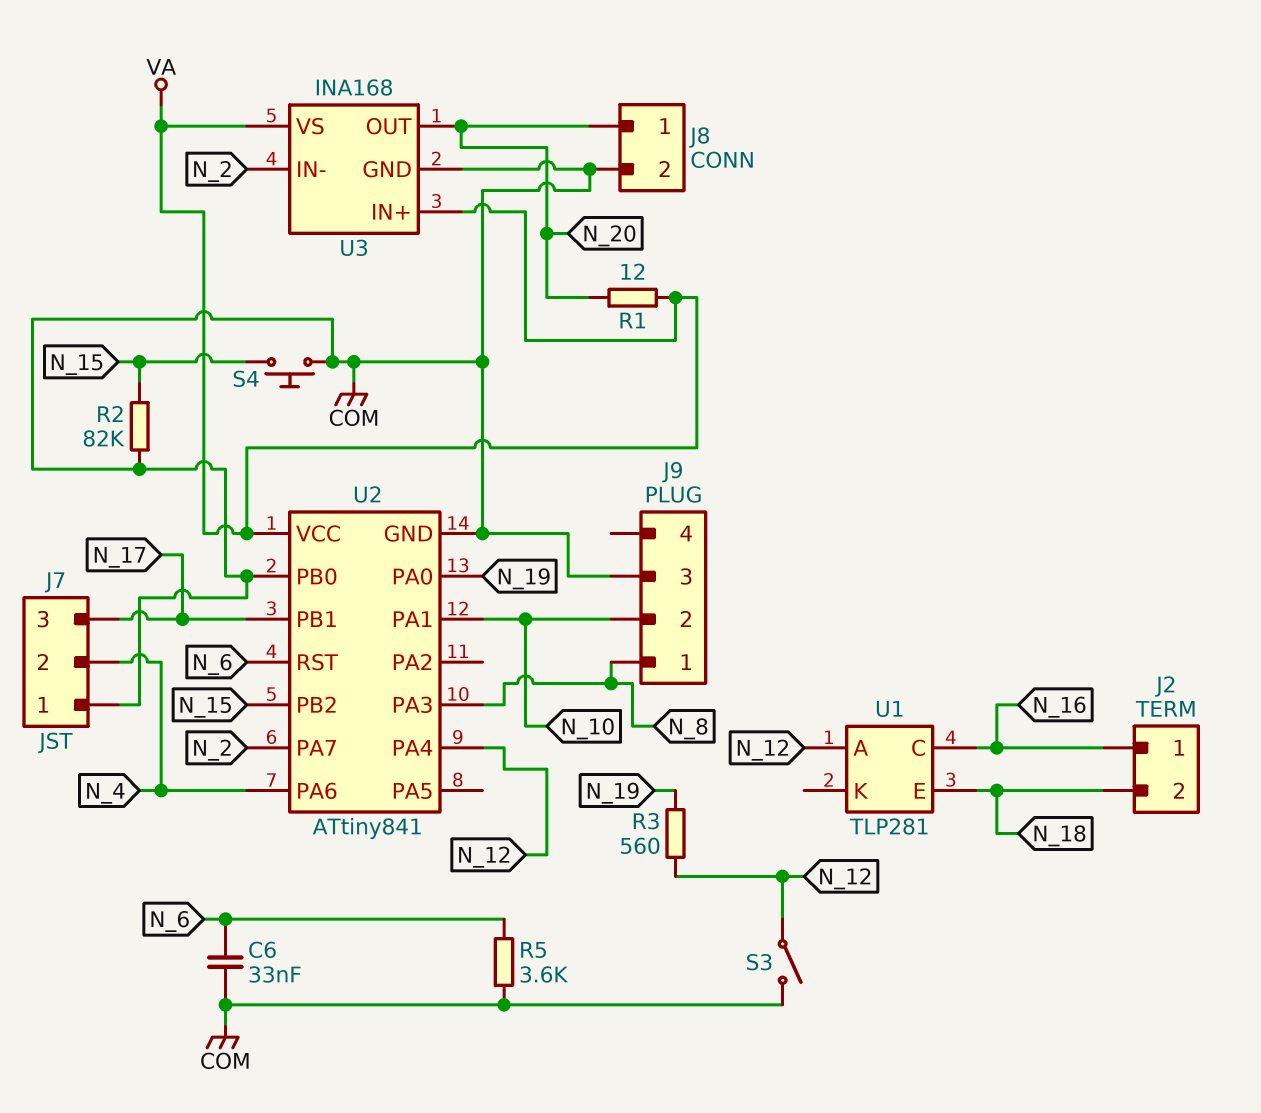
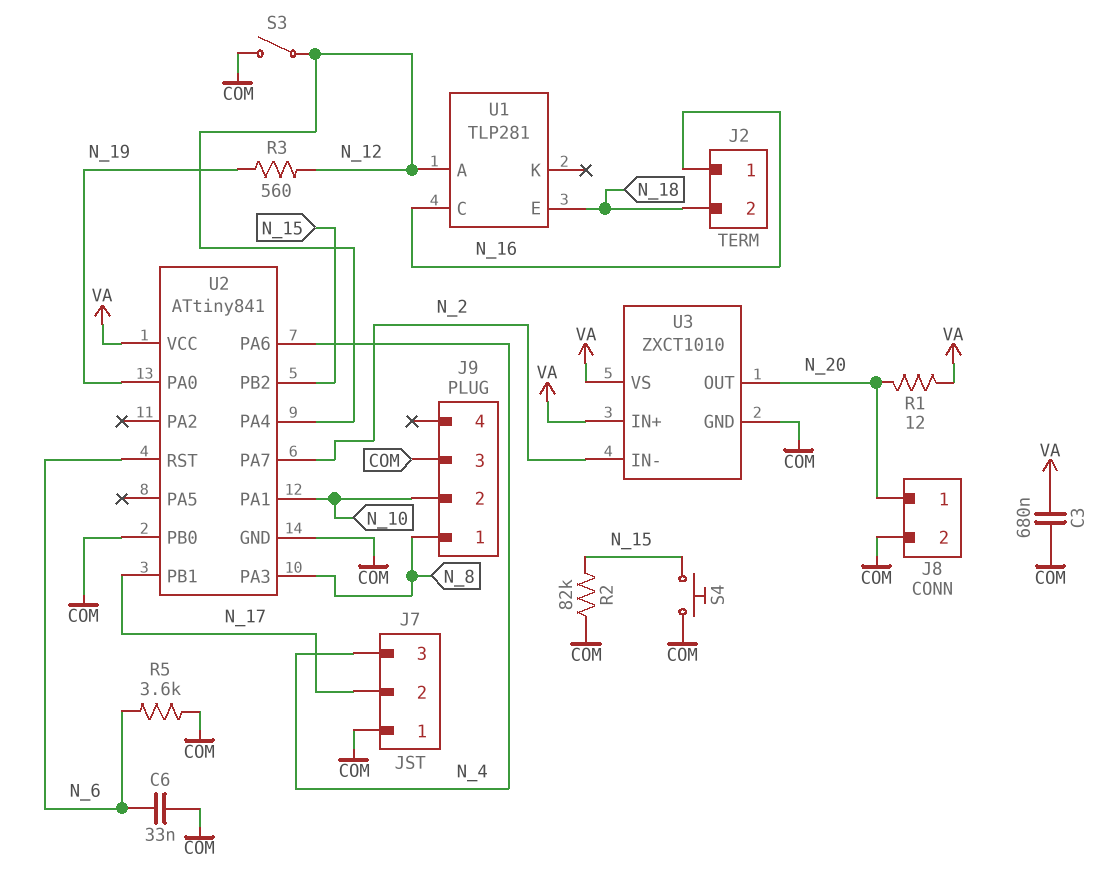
C3: none -> 680nF (COM, VA)
J7 pin 2: N_4 -> N_17
J7 pin 3: N_17 -> N_4
U3: INA168 -> ZXCT1010

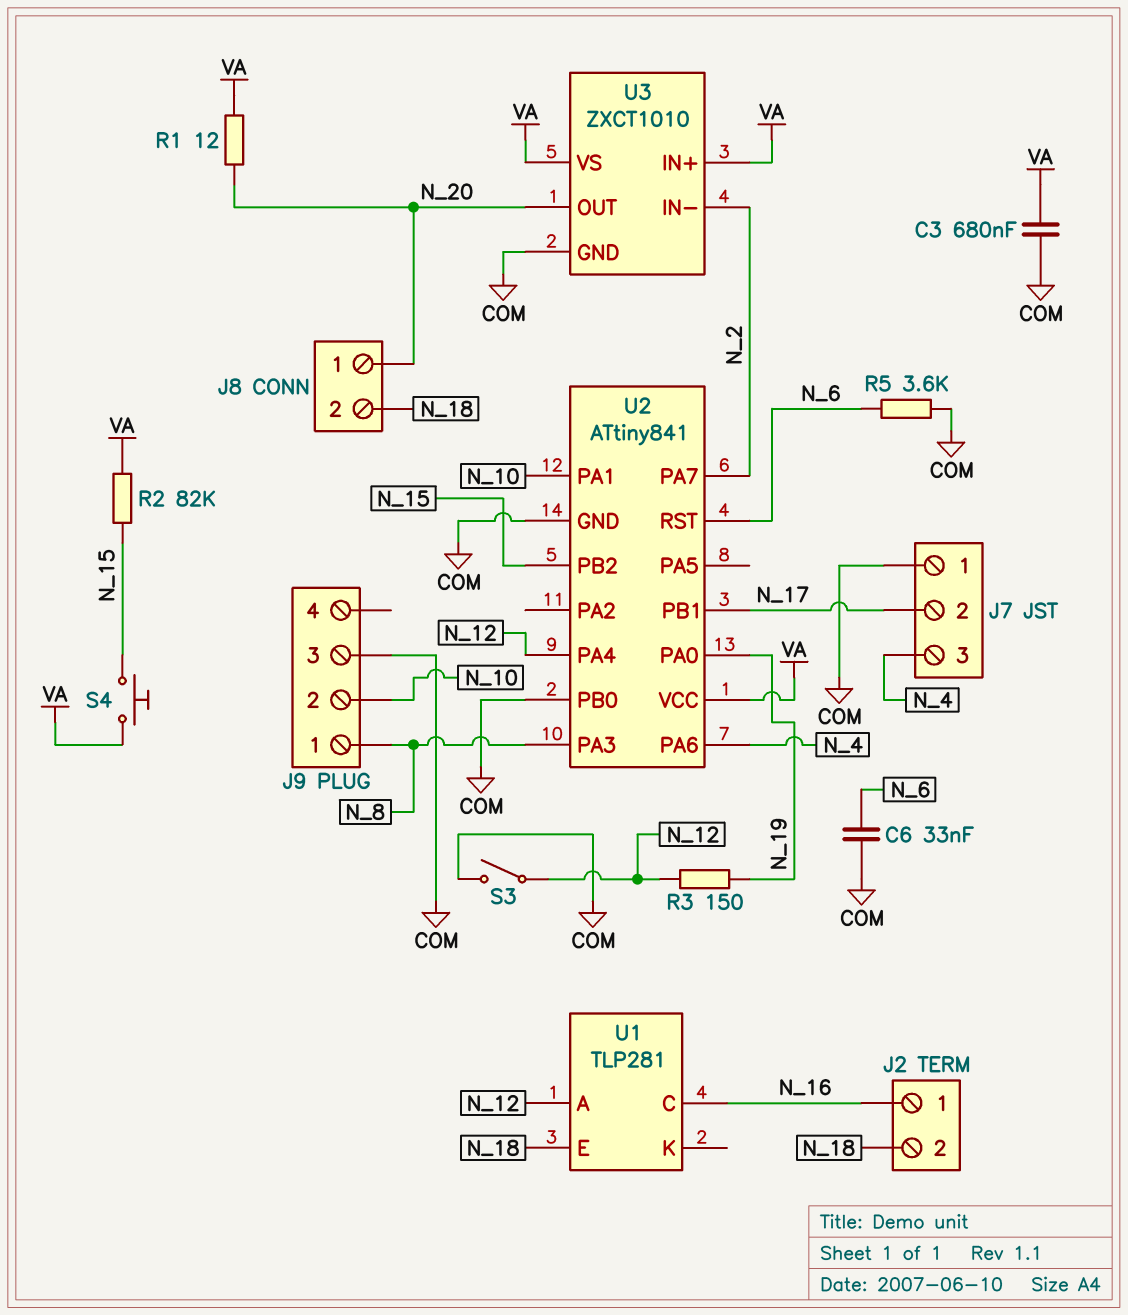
J8 pin 2: COM -> N_18
R2: 82k (COM, N_15) -> 82k (N_15, VA)
R3: 560 (N_12, N_19) -> 150 (N_12, N_19)
S4: button (COM, N_15) -> button (N_15, VA)

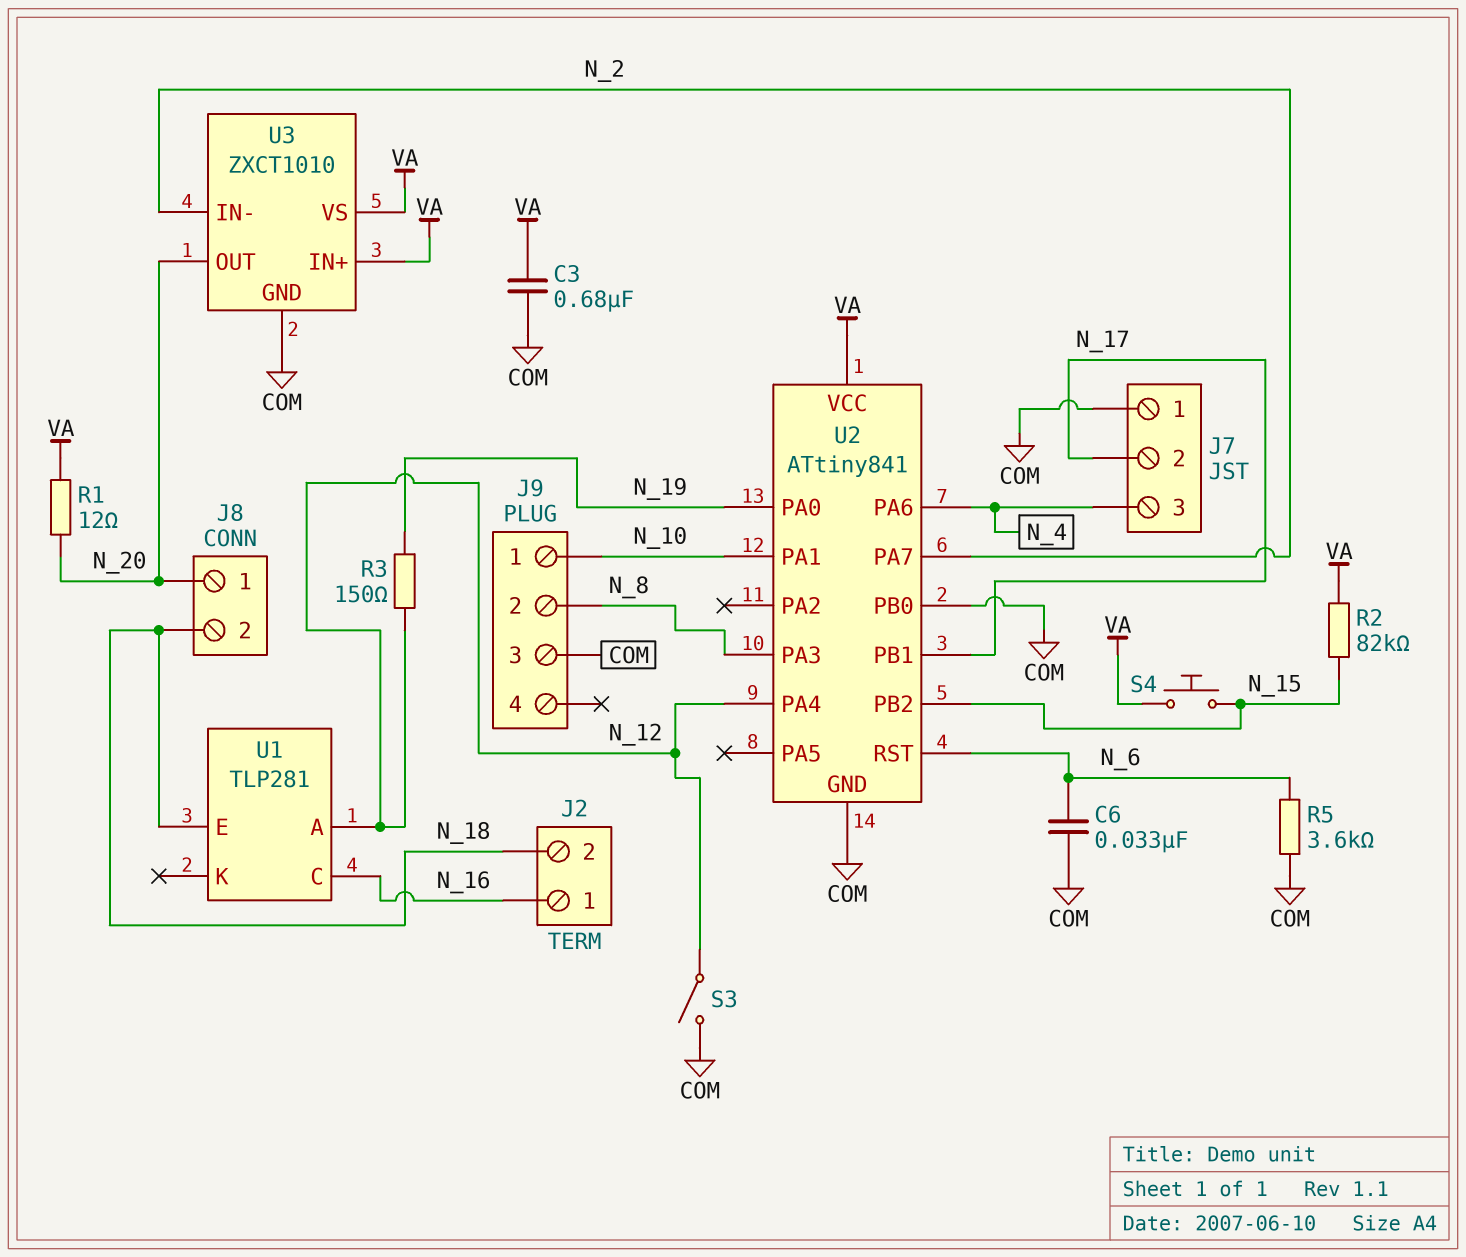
J9 pin 1: N_8 -> N_10
J9 pin 2: N_10 -> N_8

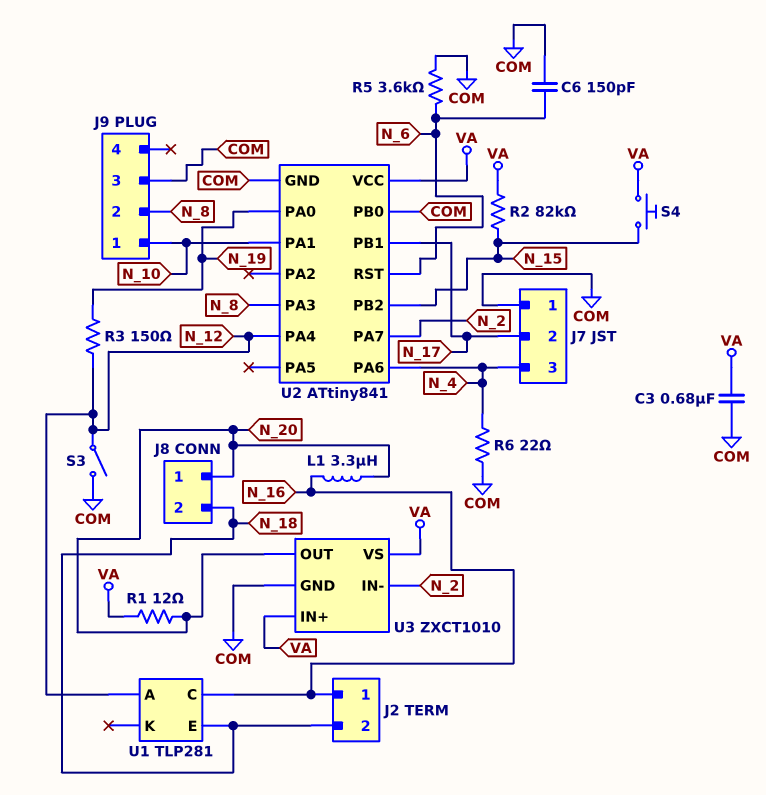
C6: 33nF (COM, N_6) -> 150pF (COM, N_6)
L1: none -> 3.3uH (N_16, N_20)
R6: none -> 22 (COM, N_4)

